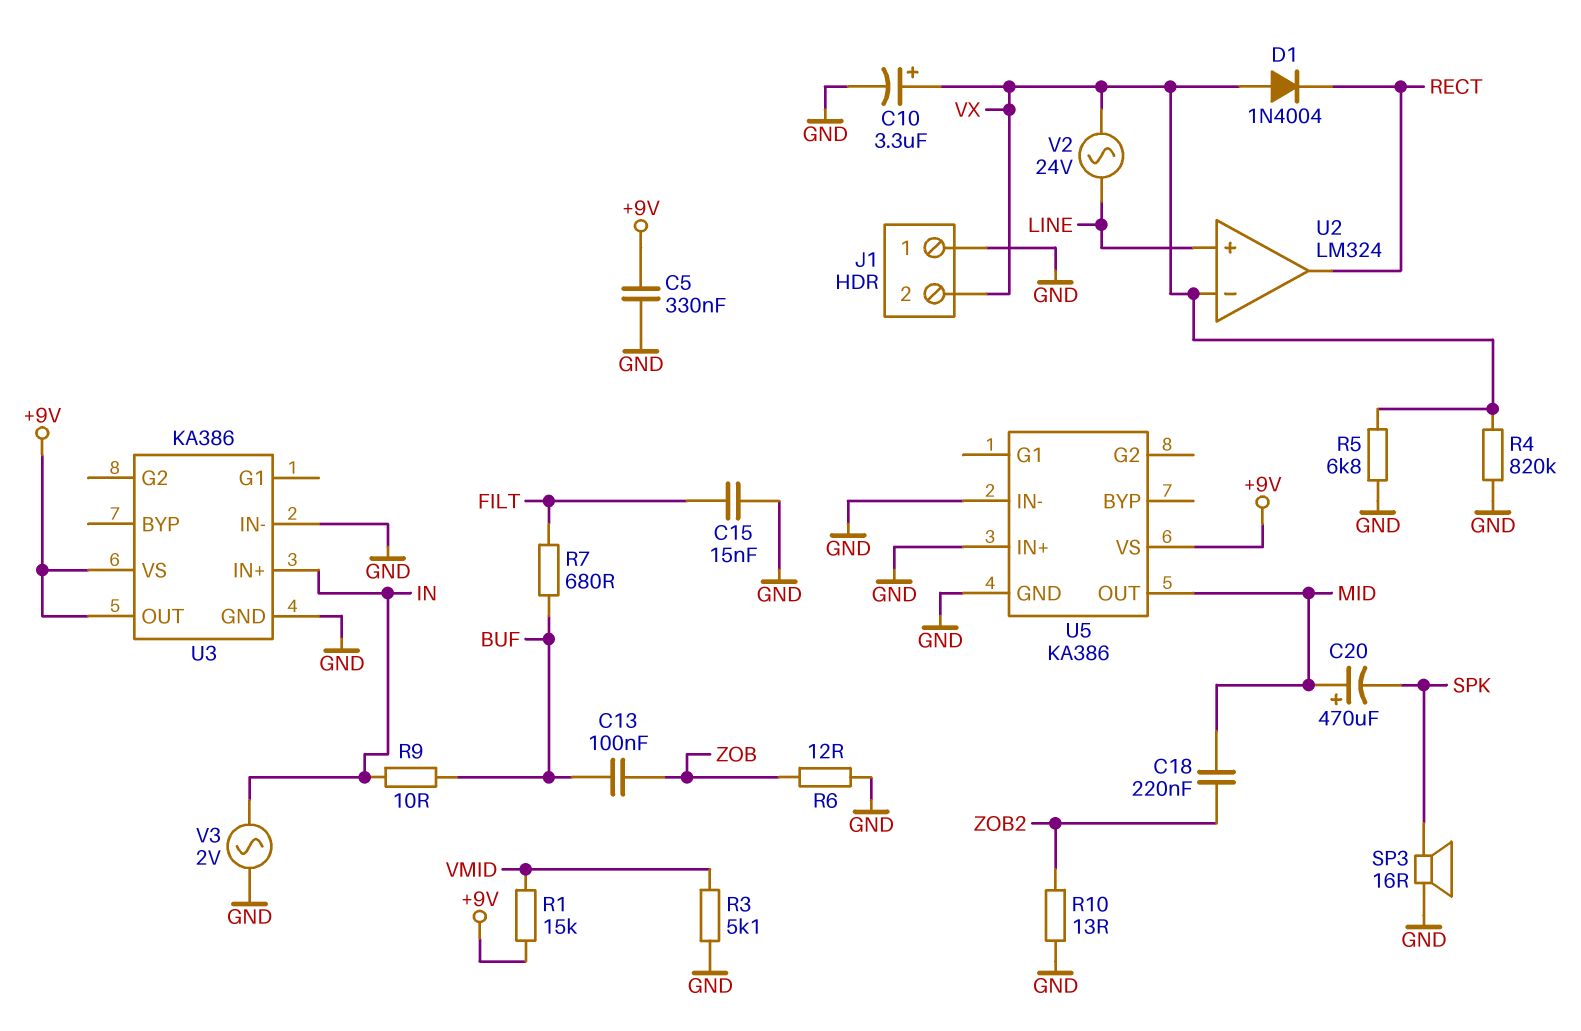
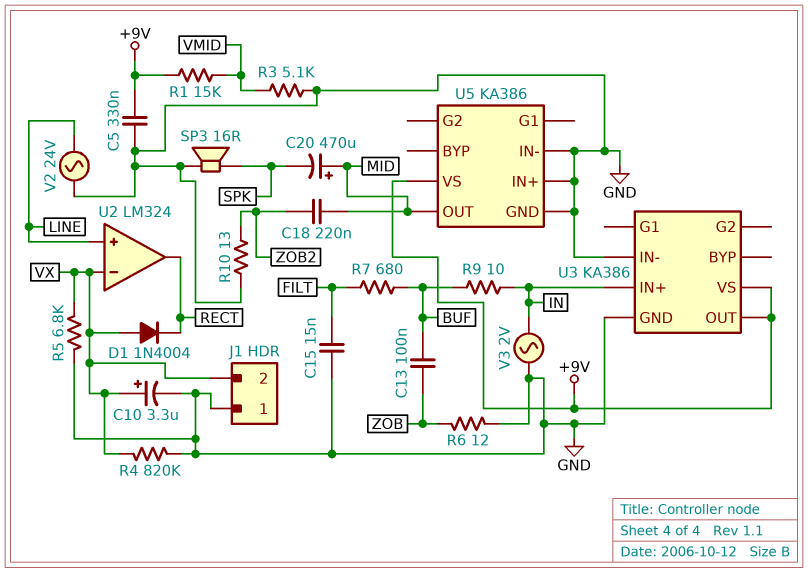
V2: AC 24V (LINE, VX) -> AC 24V (GND, LINE)

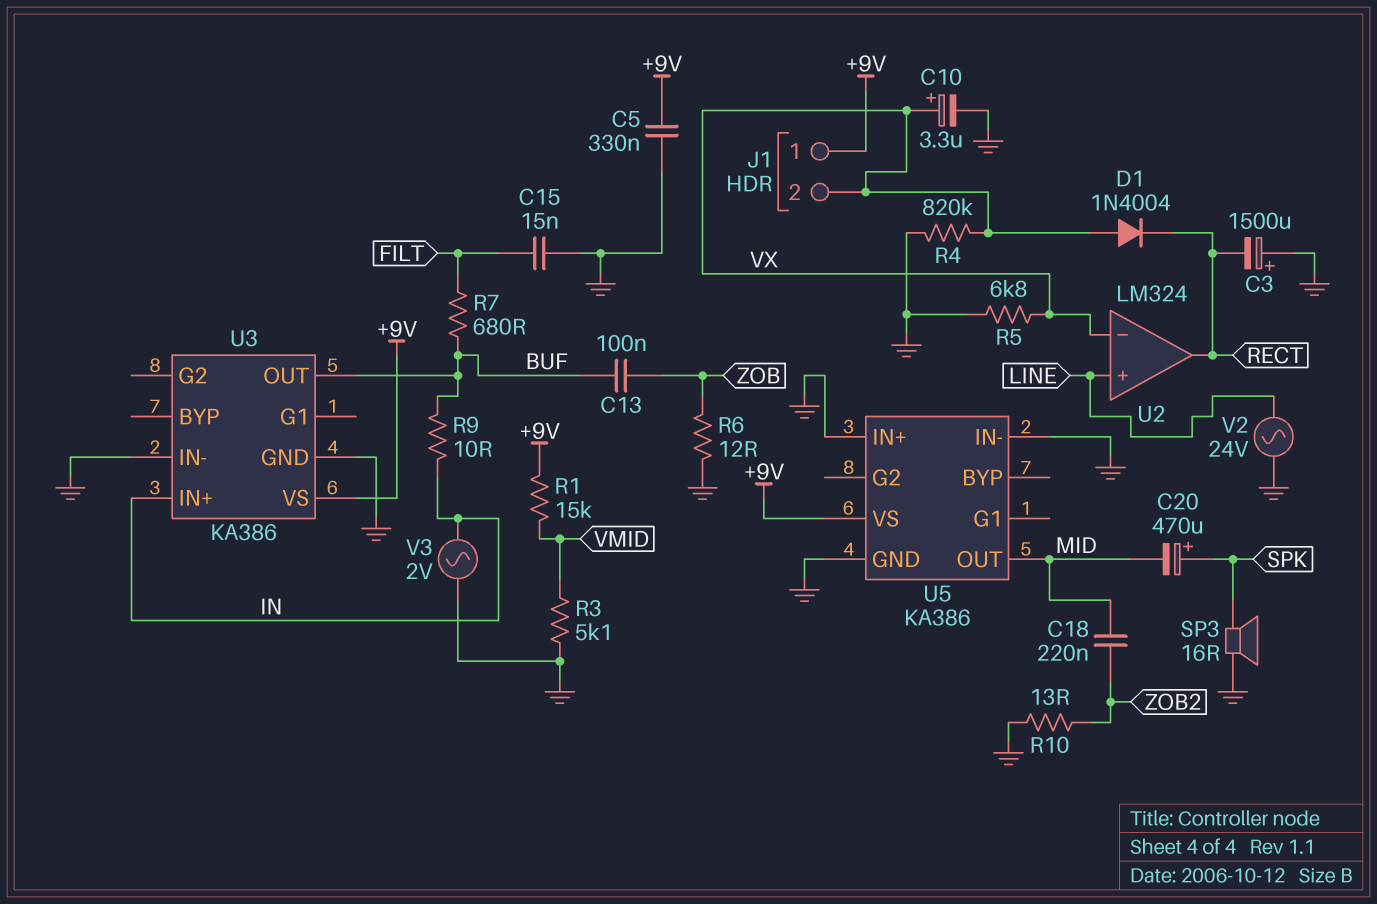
C3: none -> 1500uF (plus GND, minus RECT)
C20: 470uF (plus MID, minus SPK) -> 470uF (plus SPK, minus MID)
J1 pin 1: GND -> +9V
U3 pin OUT: +9V -> BUF

